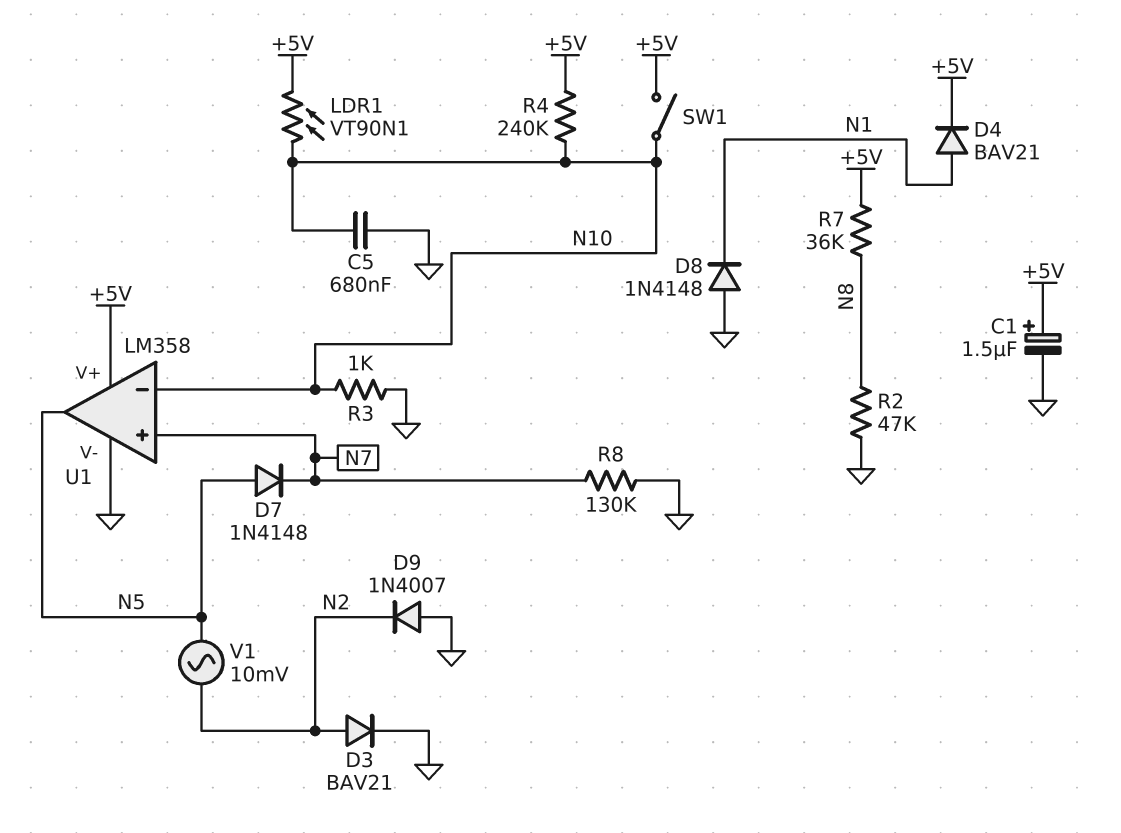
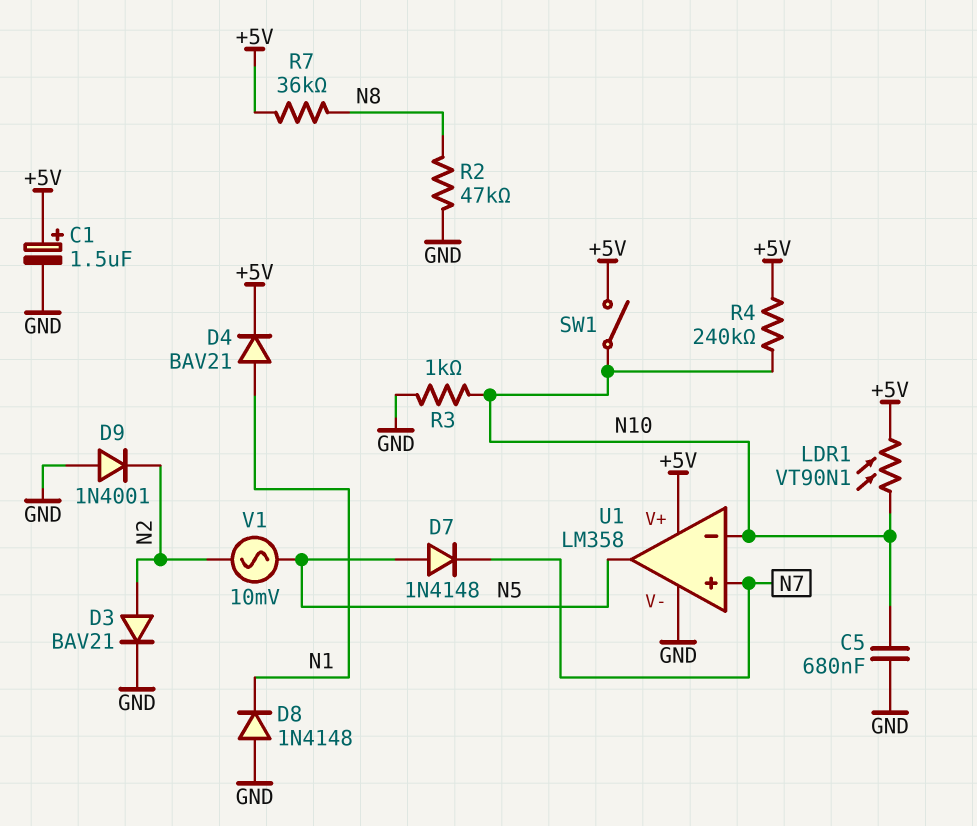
D9: diode 1N4007 (A GND, K N2) -> diode 1N4001 (A GND, K N2)
R8: 130k (GND, N7) -> none

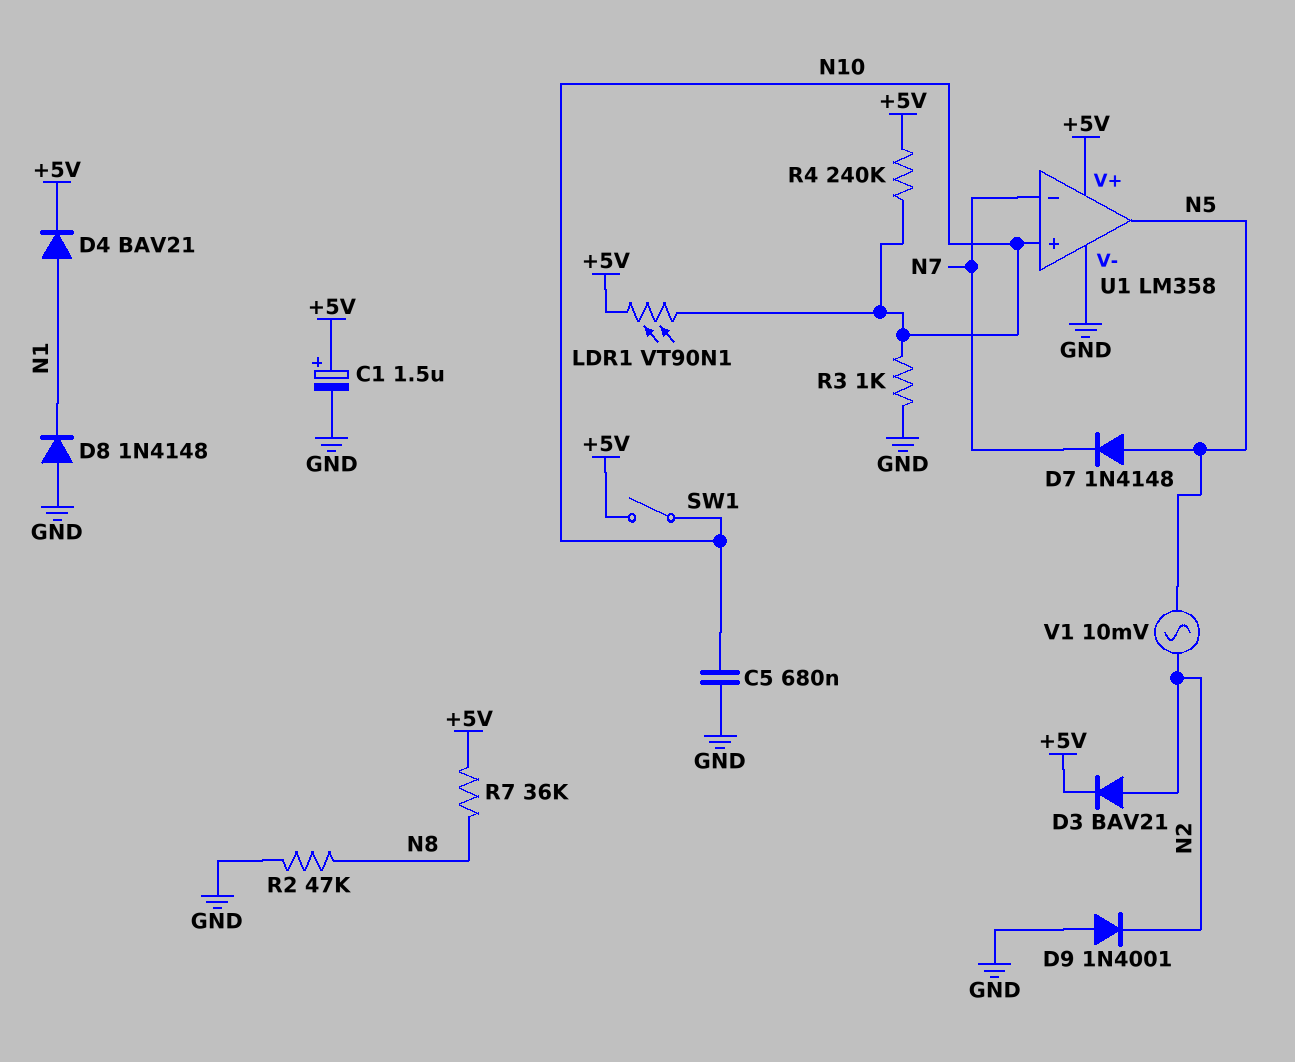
D3: diode BAV21 (A N2, K GND) -> diode BAV21 (A N2, K +5V)
U1 pin in+: N7 -> N10
U1 pin in-: N10 -> N7

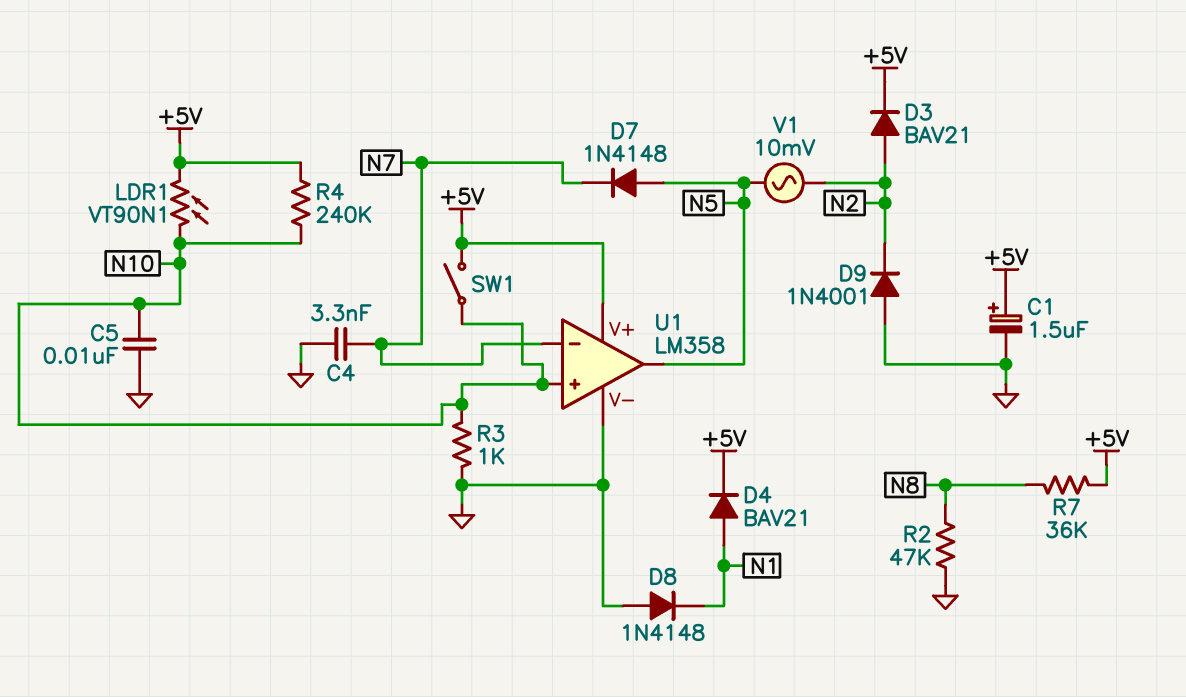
C4: none -> 3.3nF (GND, N7)
C5: 680nF (GND, N10) -> 10nF (GND, N10)

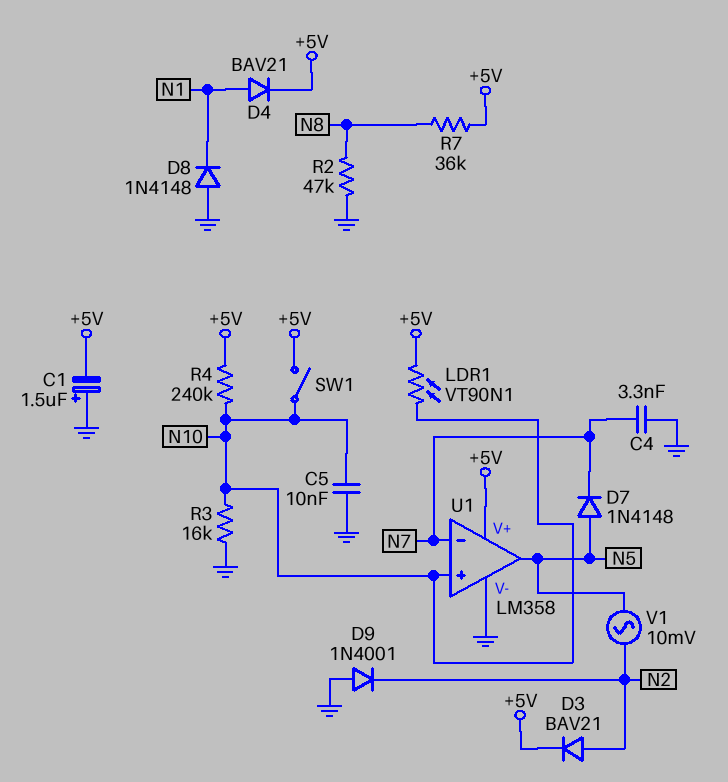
C1: 1.5uF (plus +5V, minus GND) -> 1.5uF (plus GND, minus +5V)
R3: 1k (GND, N10) -> 16k (GND, N10)

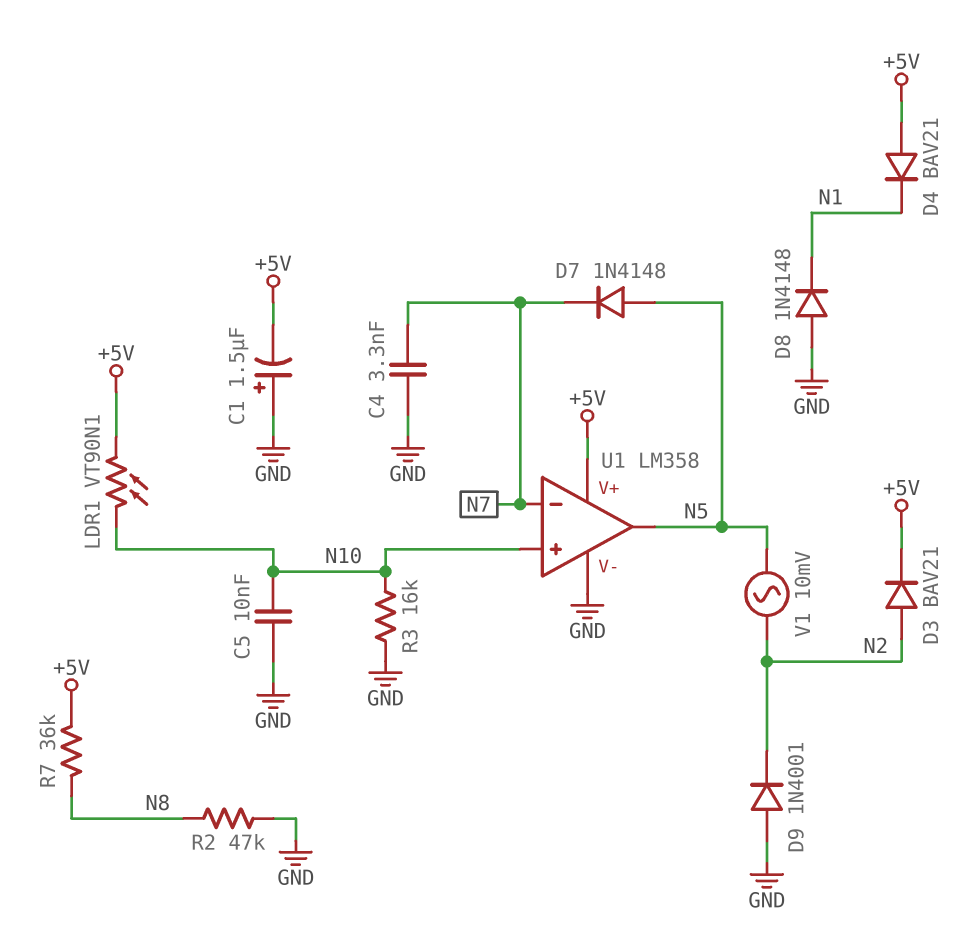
D4: diode BAV21 (A N1, K +5V) -> diode BAV21 (A +5V, K N1)
R4: 240k (+5V, N10) -> none
SW1: switch (+5V, N10) -> none

